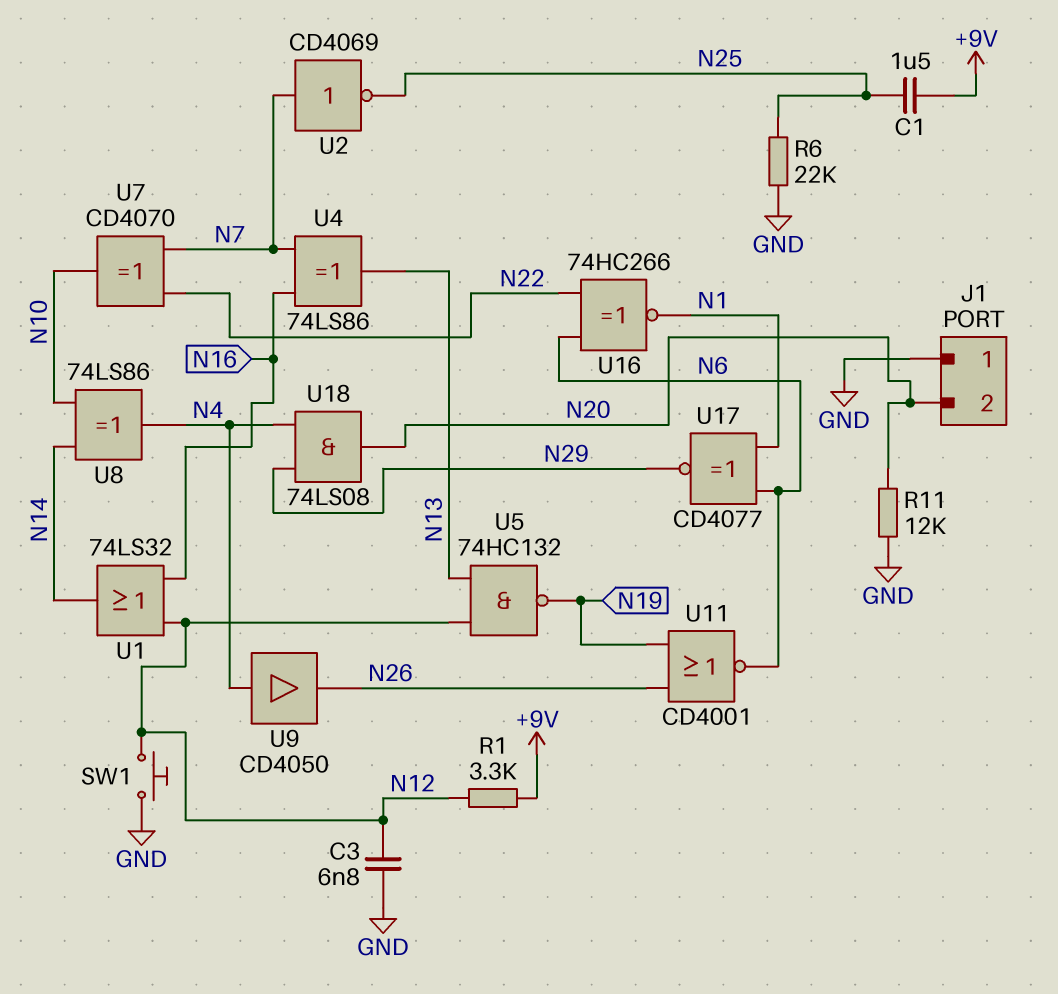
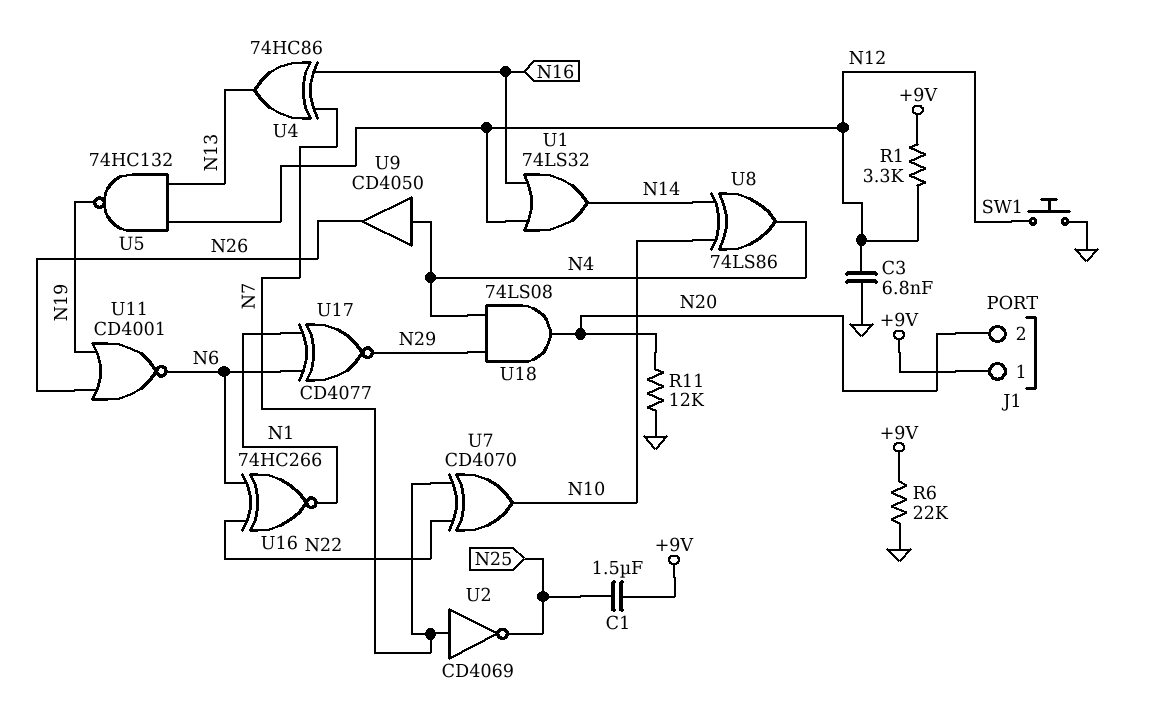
J1 pin 1: GND -> +9V
R6: 22k (GND, N25) -> 22k (+9V, GND)
U4: XOR 74LS86 (in N7, in N16, out N13) -> XOR 74HC86 (in N7, in N16, out N13)

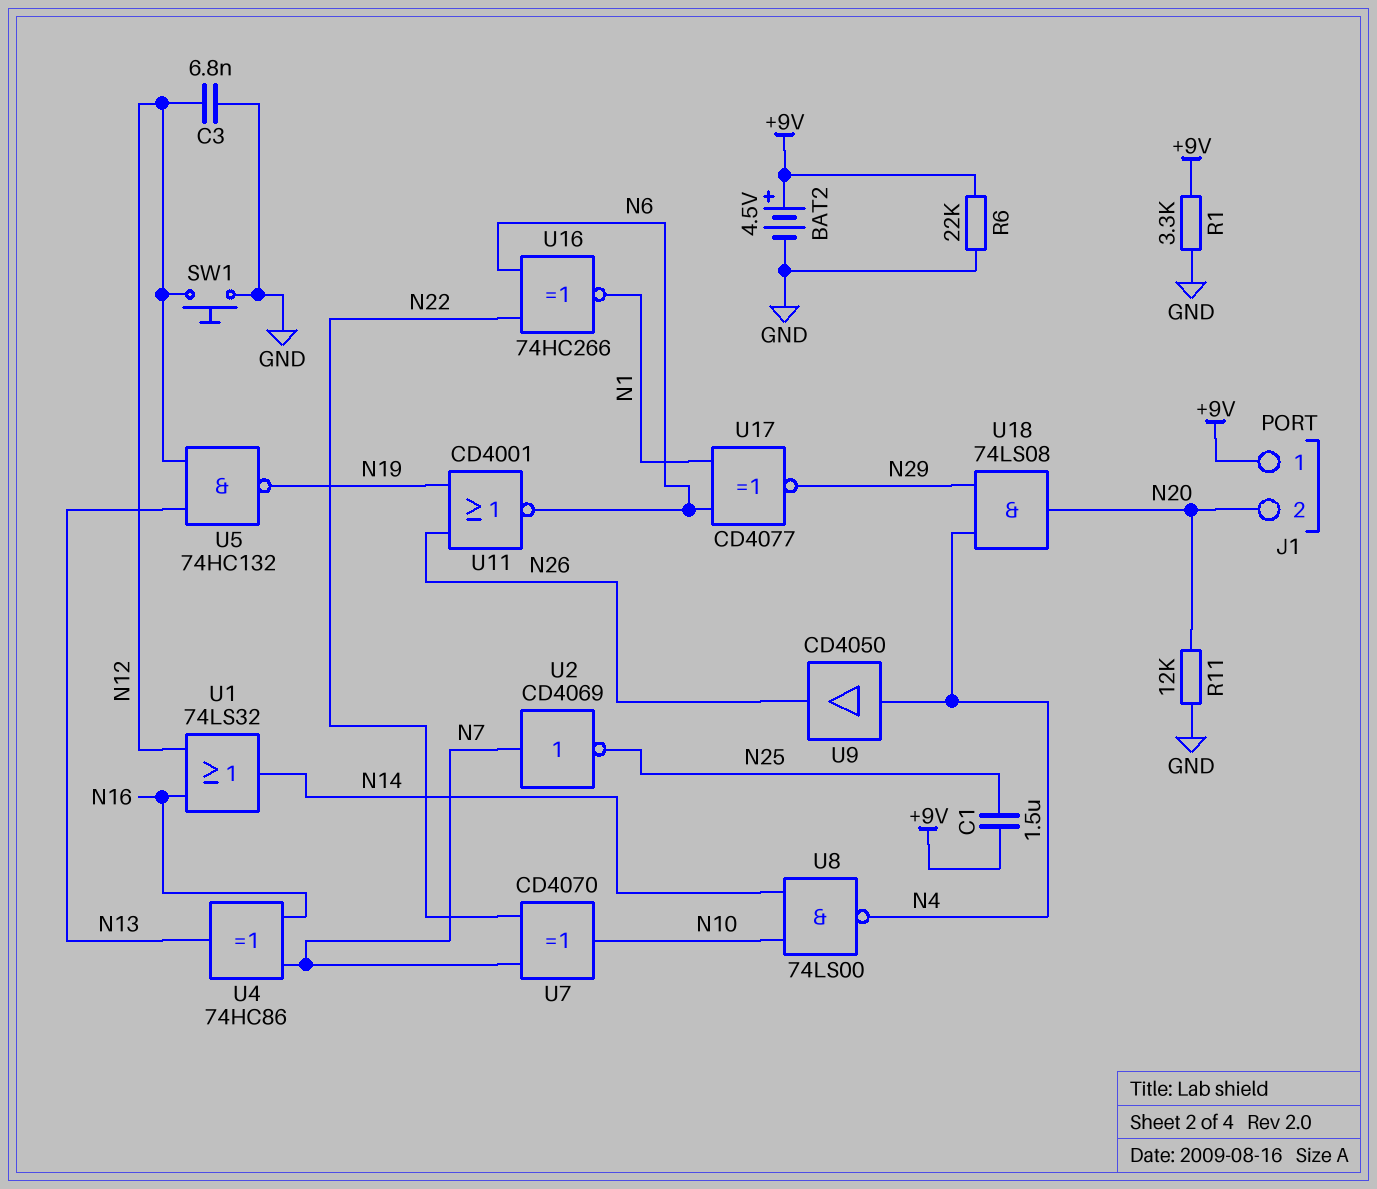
BAT2: none -> 4.5V (plus +9V, minus GND)
R1: 3.3k (+9V, N12) -> 3.3k (+9V, GND)
U8: XOR 74LS86 (in N10, in N14, out N4) -> NAND 74LS00 (in N10, in N14, out N4)

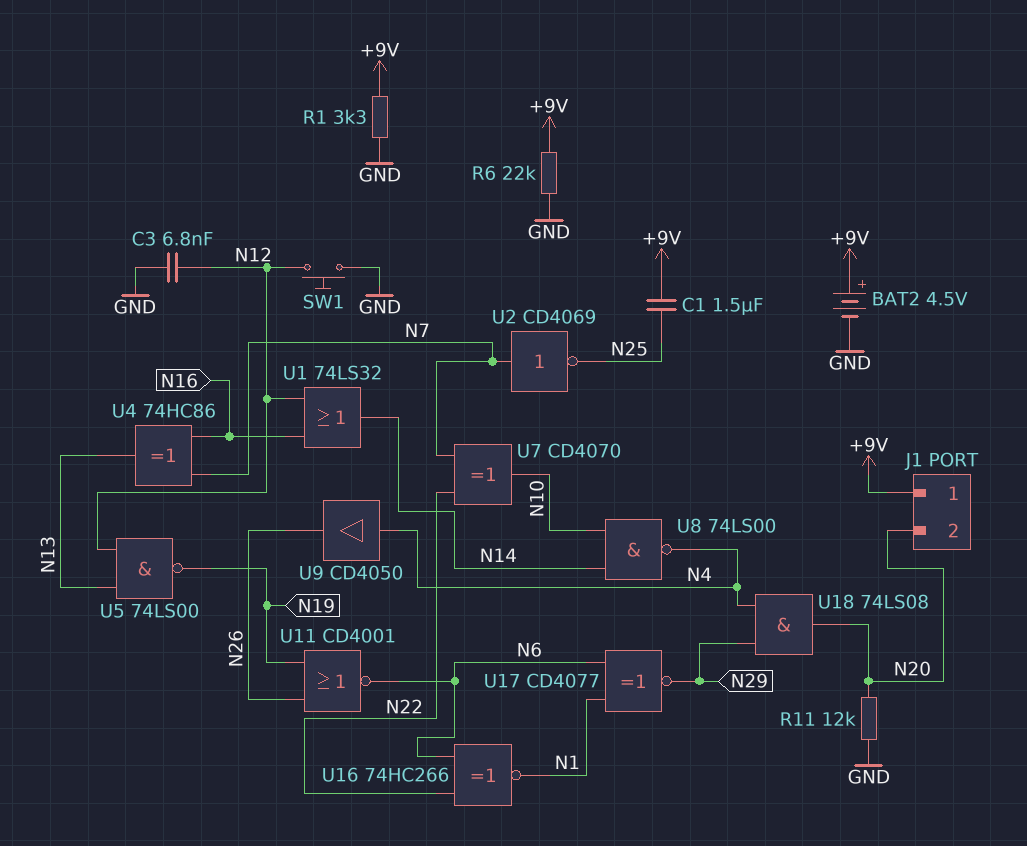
U5: NAND 74HC132 (in N12, in N13, out N19) -> NAND 74LS00 (in N12, in N13, out N19)

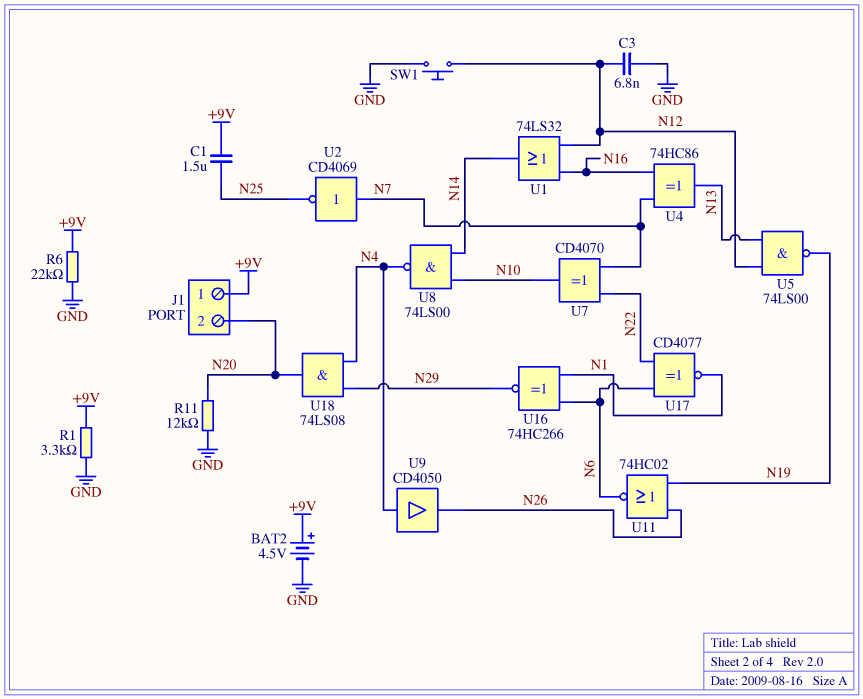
U11: NOR CD4001 (in N19, in N26, out N6) -> NOR 74HC02 (in N19, in N26, out N6)
U16: XNOR 74HC266 (in N6, in N22, out N1) -> XNOR 74HC266 (in N1, in N6, out N29)
U17: XNOR CD4077 (in N1, in N6, out N29) -> XNOR CD4077 (in N6, in N22, out N1)

